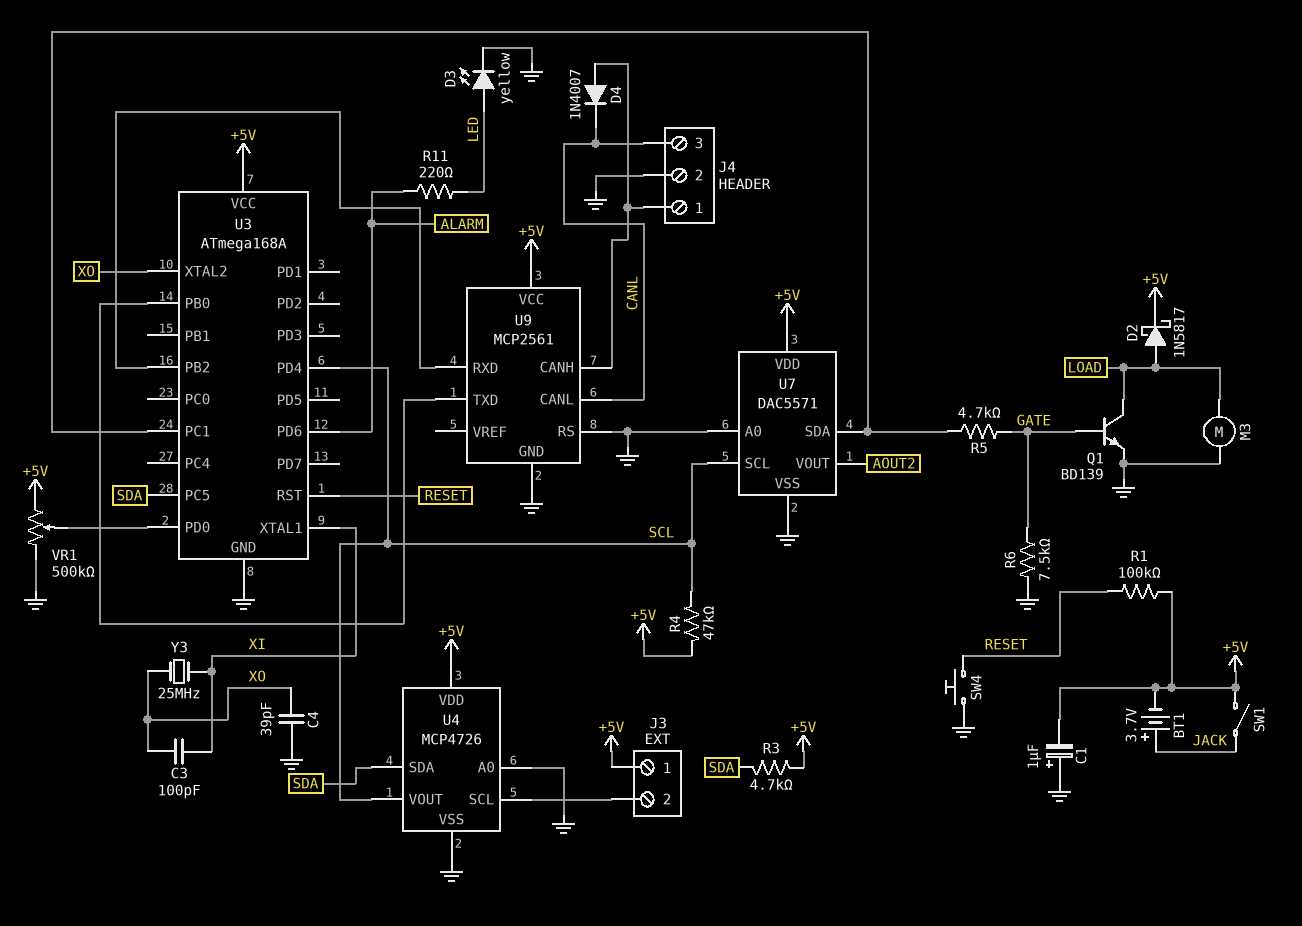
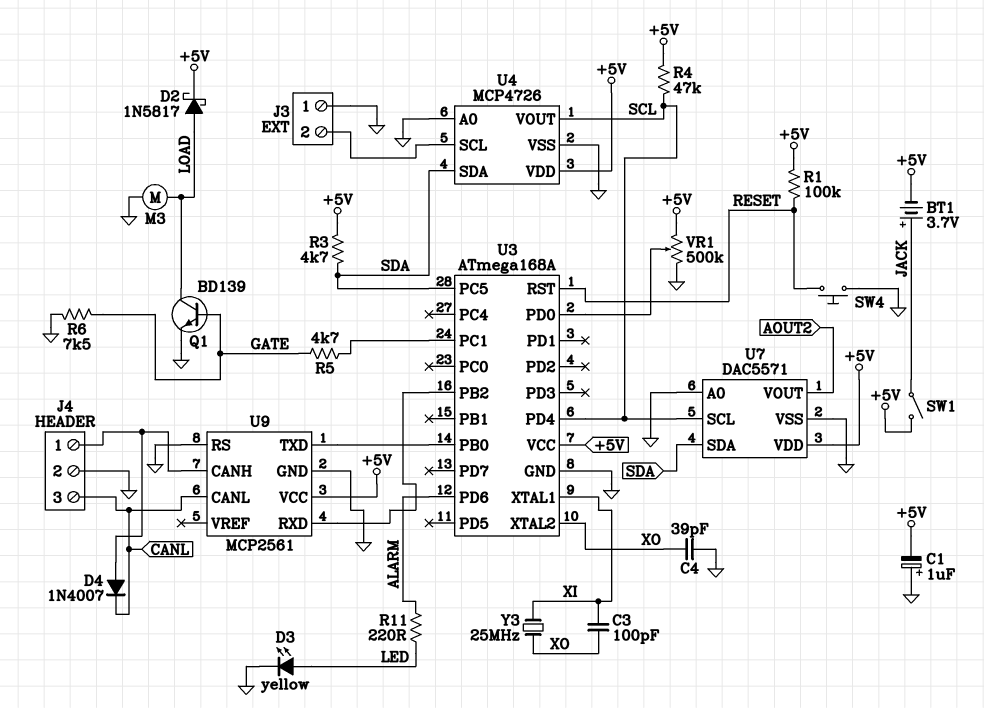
J3 pin 1: +5V -> GND
U7 pin SDA: U3/PC1 -> SDA

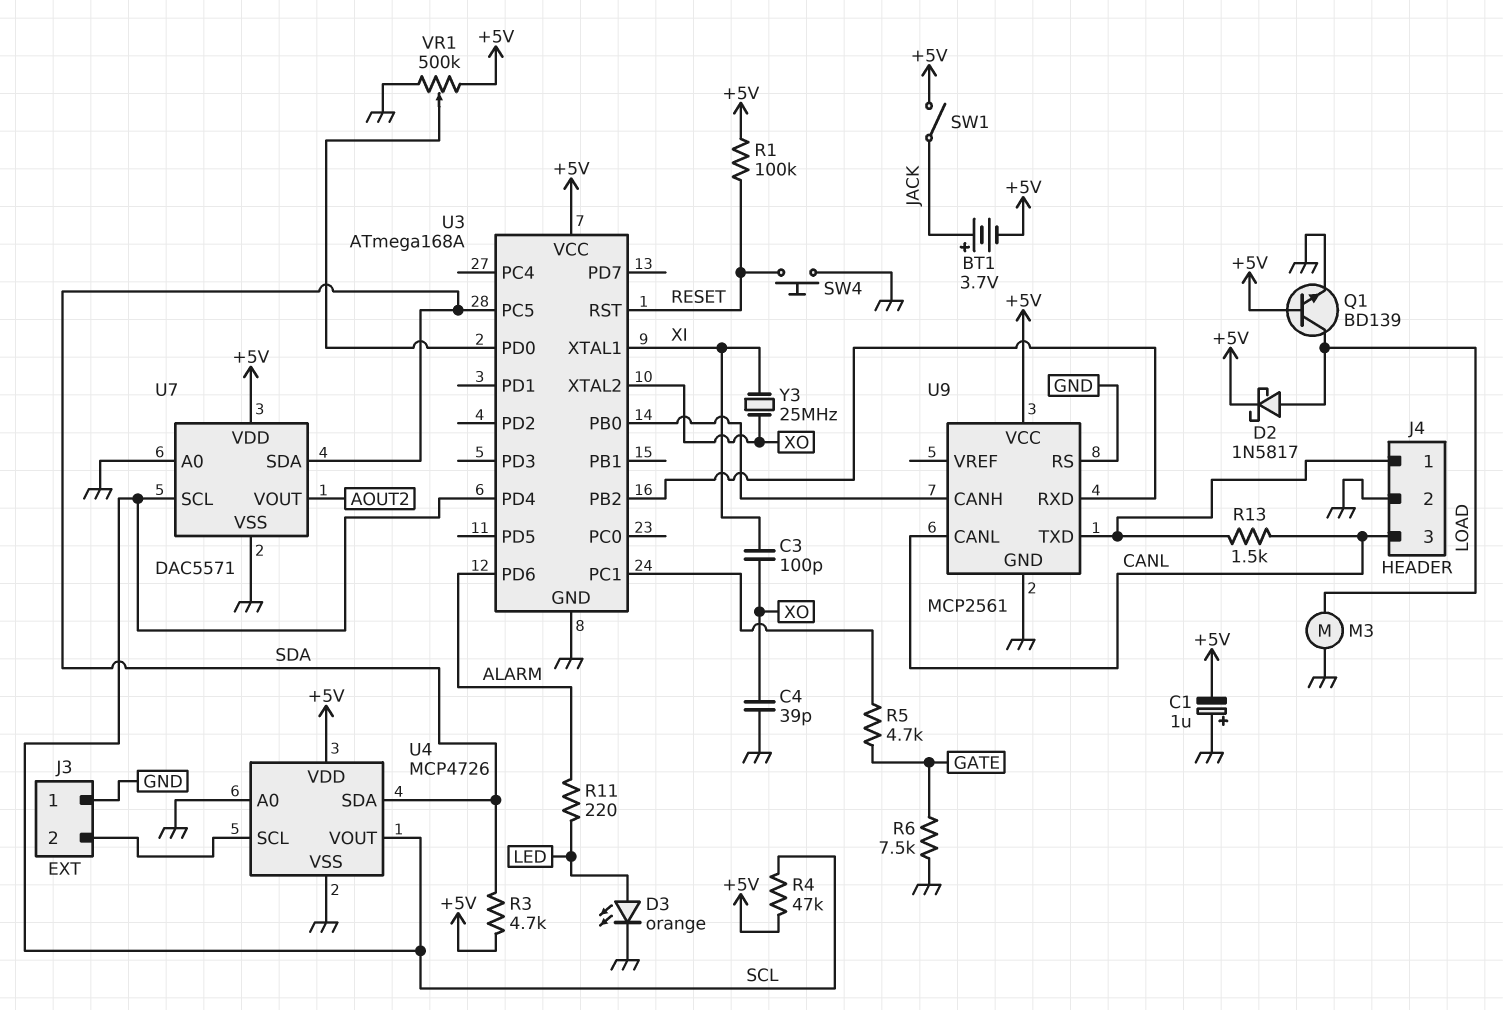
D3: LED yellow (A LED, K GND) -> LED orange (A LED, K GND)
D4: diode 1N4007 (A J4/1, K CANL) -> none
Q1: NPN BD139 (B GATE, C LOAD, E GND) -> NPN BD139 (B +5V, C LOAD, E GND)
R13: none -> 1.5k (CANL, J4/1)
U9 pin CANH: J4/1 -> U3/PB0
U9 pin TXD: U3/PB0 -> J4/1

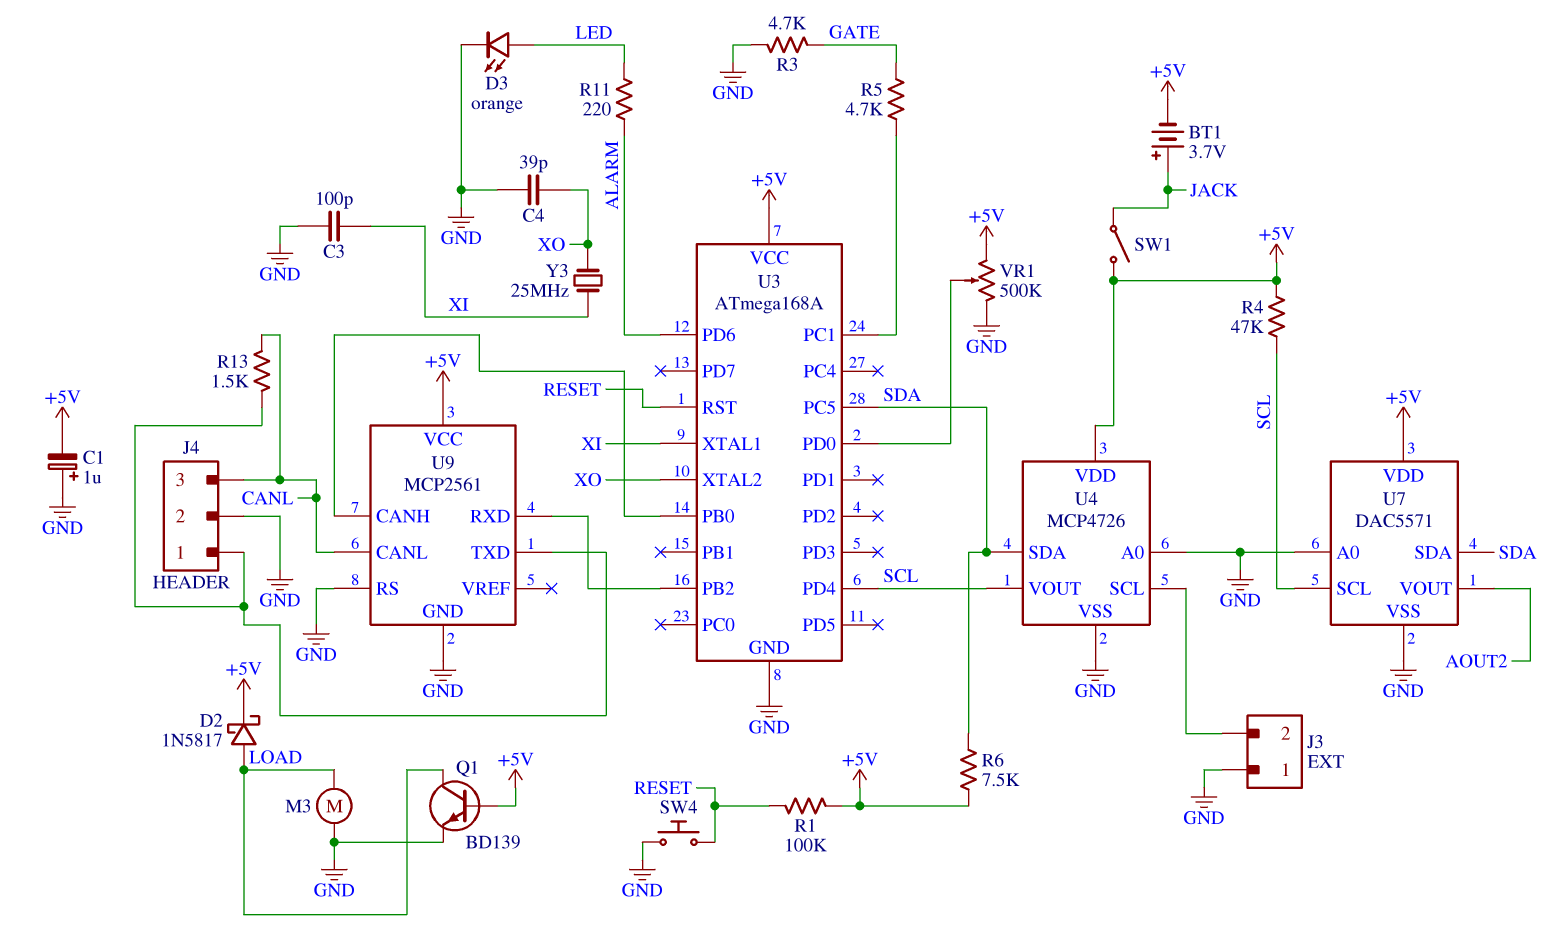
C3: 100pF (XI, XO) -> 100pF (GND, XI)
R3: 4.7k (+5V, SDA) -> 4.7k (GATE, GND)
R6: 7.5k (GATE, GND) -> 7.5k (+5V, SDA)

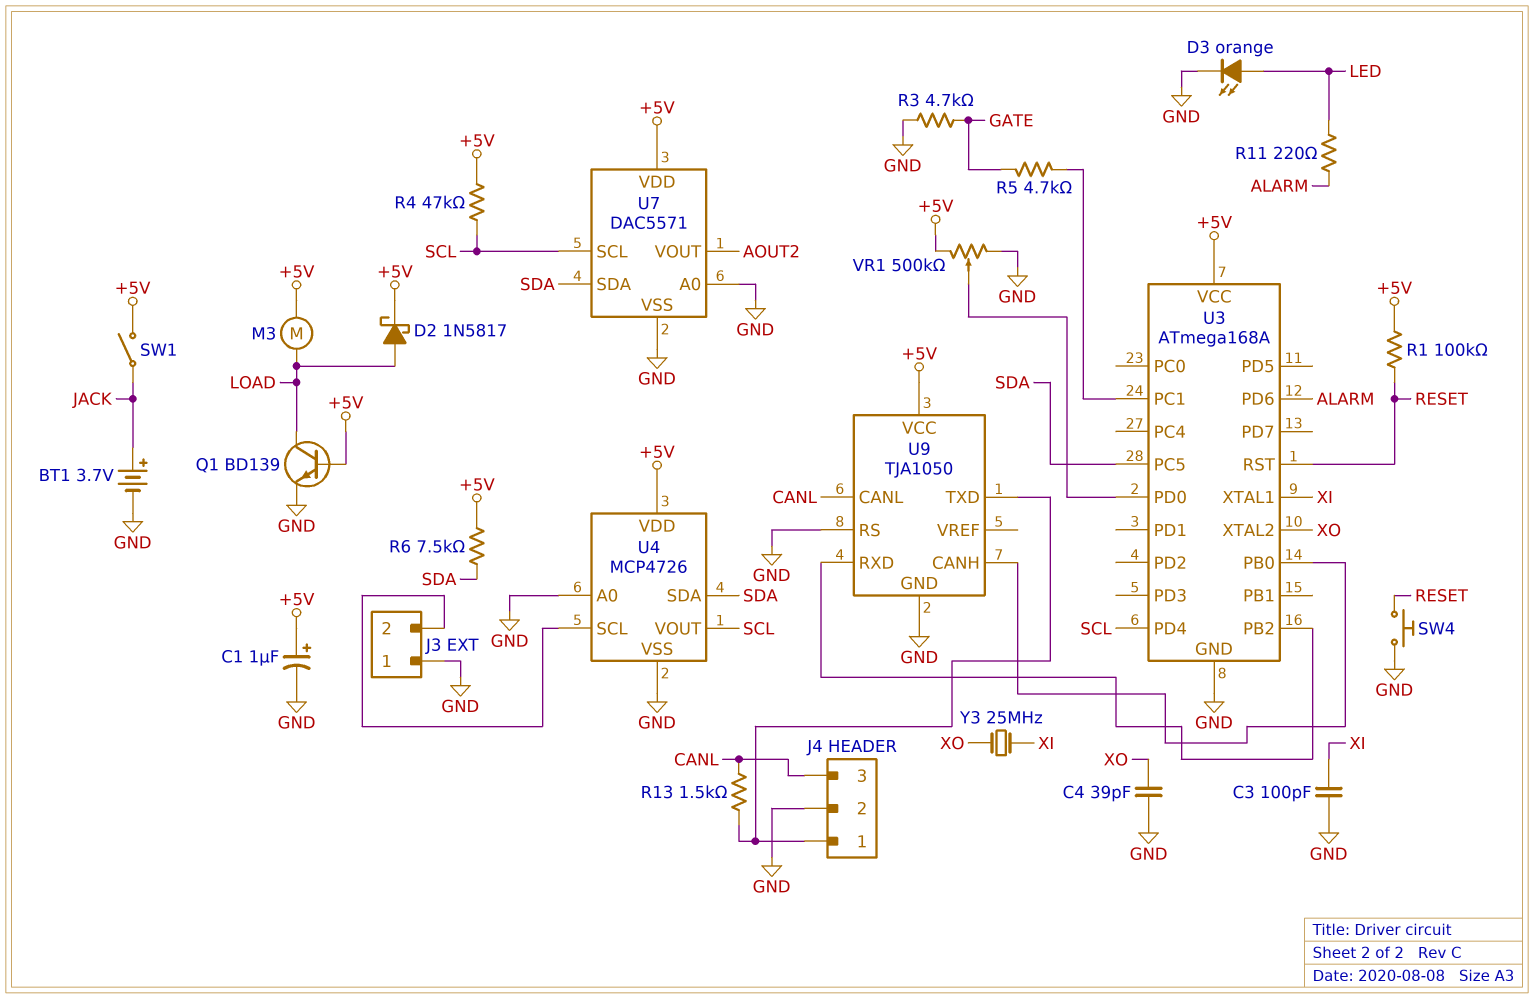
BT1: 3.7V (plus JACK, minus +5V) -> 3.7V (plus JACK, minus GND)
C1: 1uF (plus GND, minus +5V) -> 1uF (plus +5V, minus GND)
M3: motor (GND, LOAD) -> motor (+5V, LOAD)
U9: MCP2561 -> TJA1050

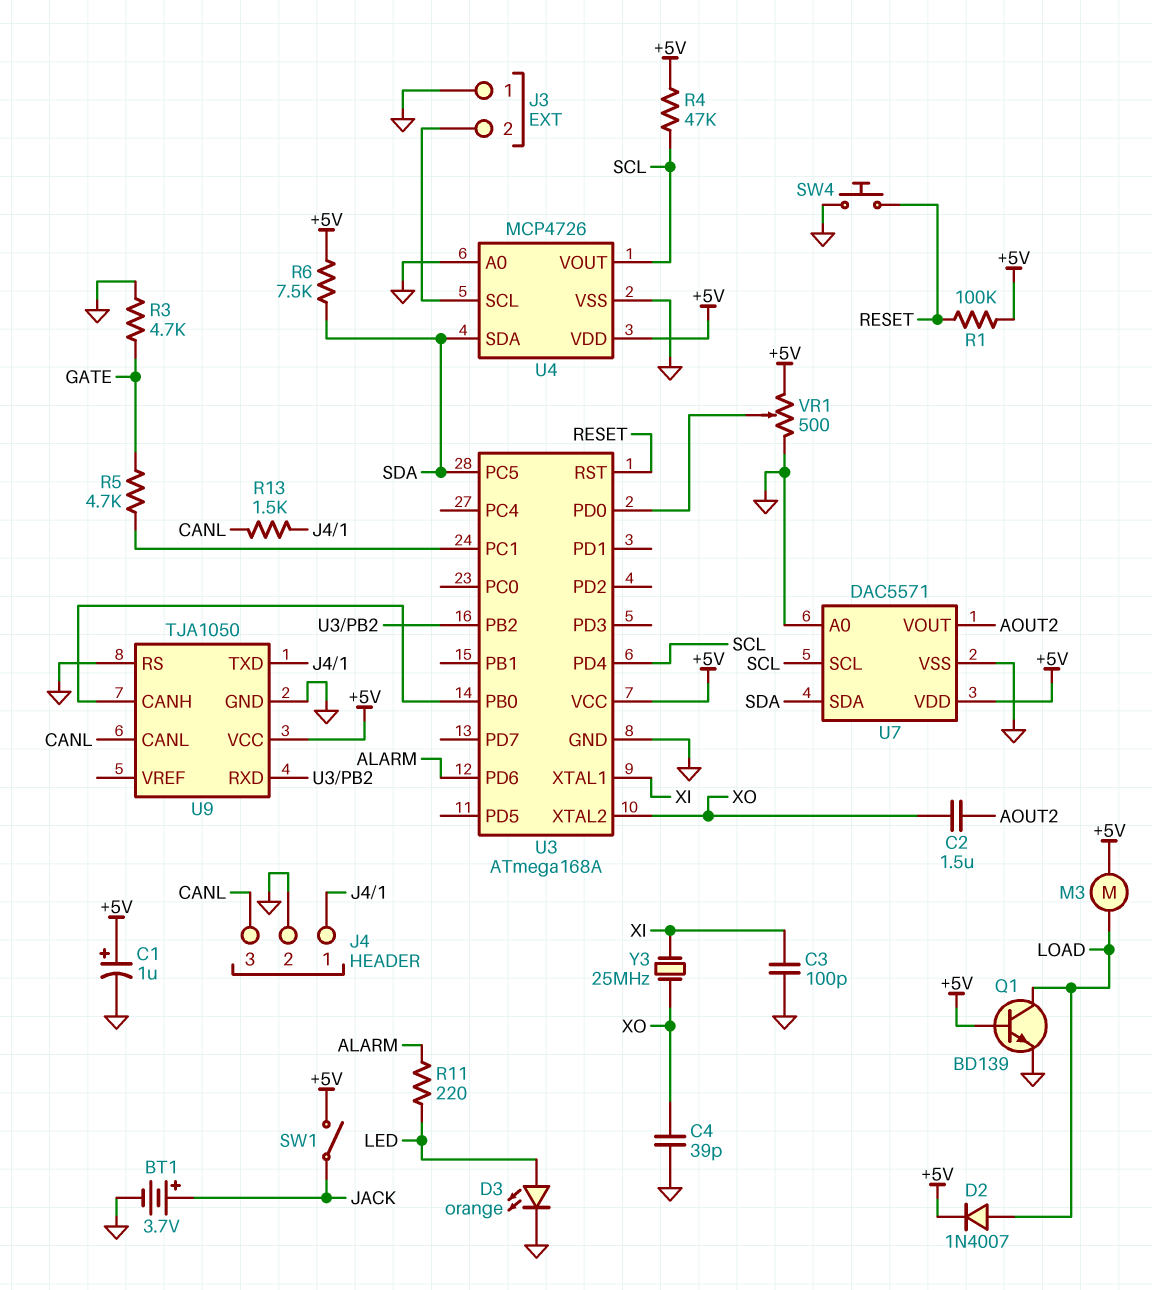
C2: none -> 1.5uF (AOUT2, XO)
D2: schottky 1N5817 (A LOAD, K +5V) -> diode 1N4007 (A LOAD, K +5V)
VR1: 500k (+5V, GND, wiper U3/PD0) -> 500 (+5V, GND, wiper U3/PD0)

